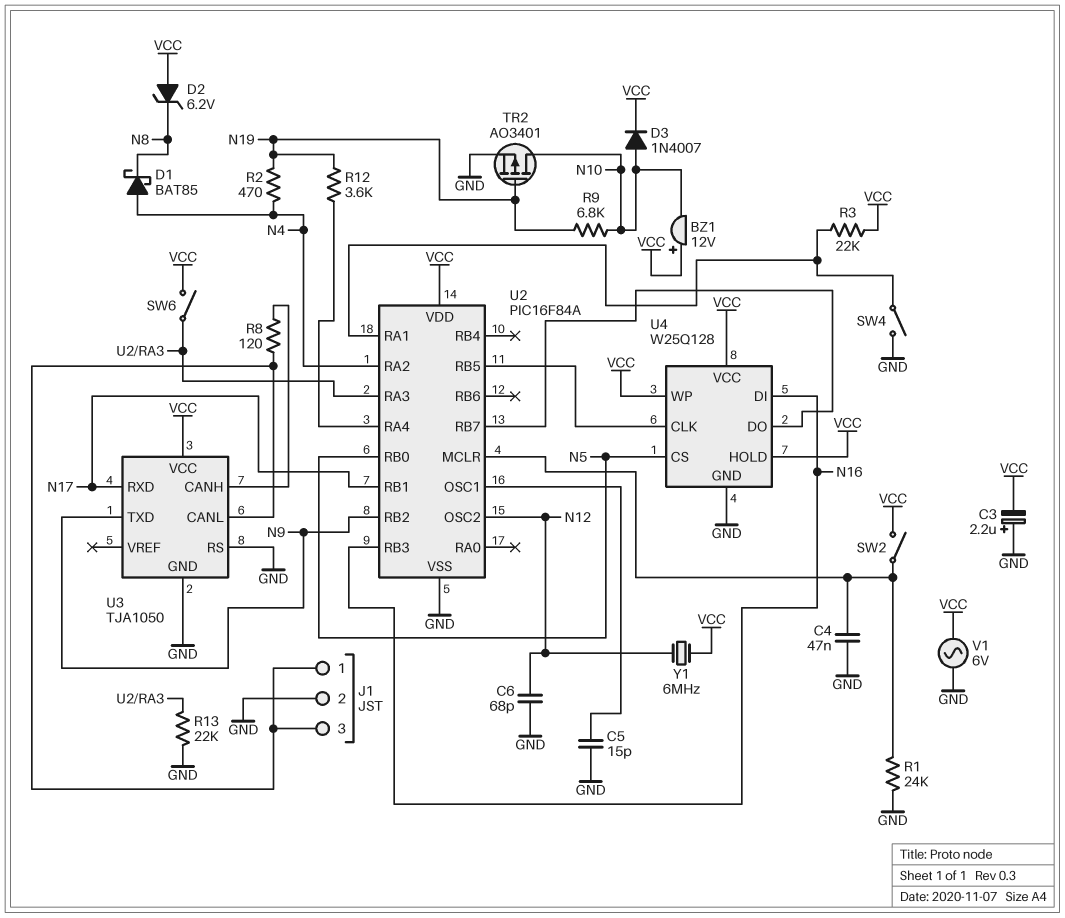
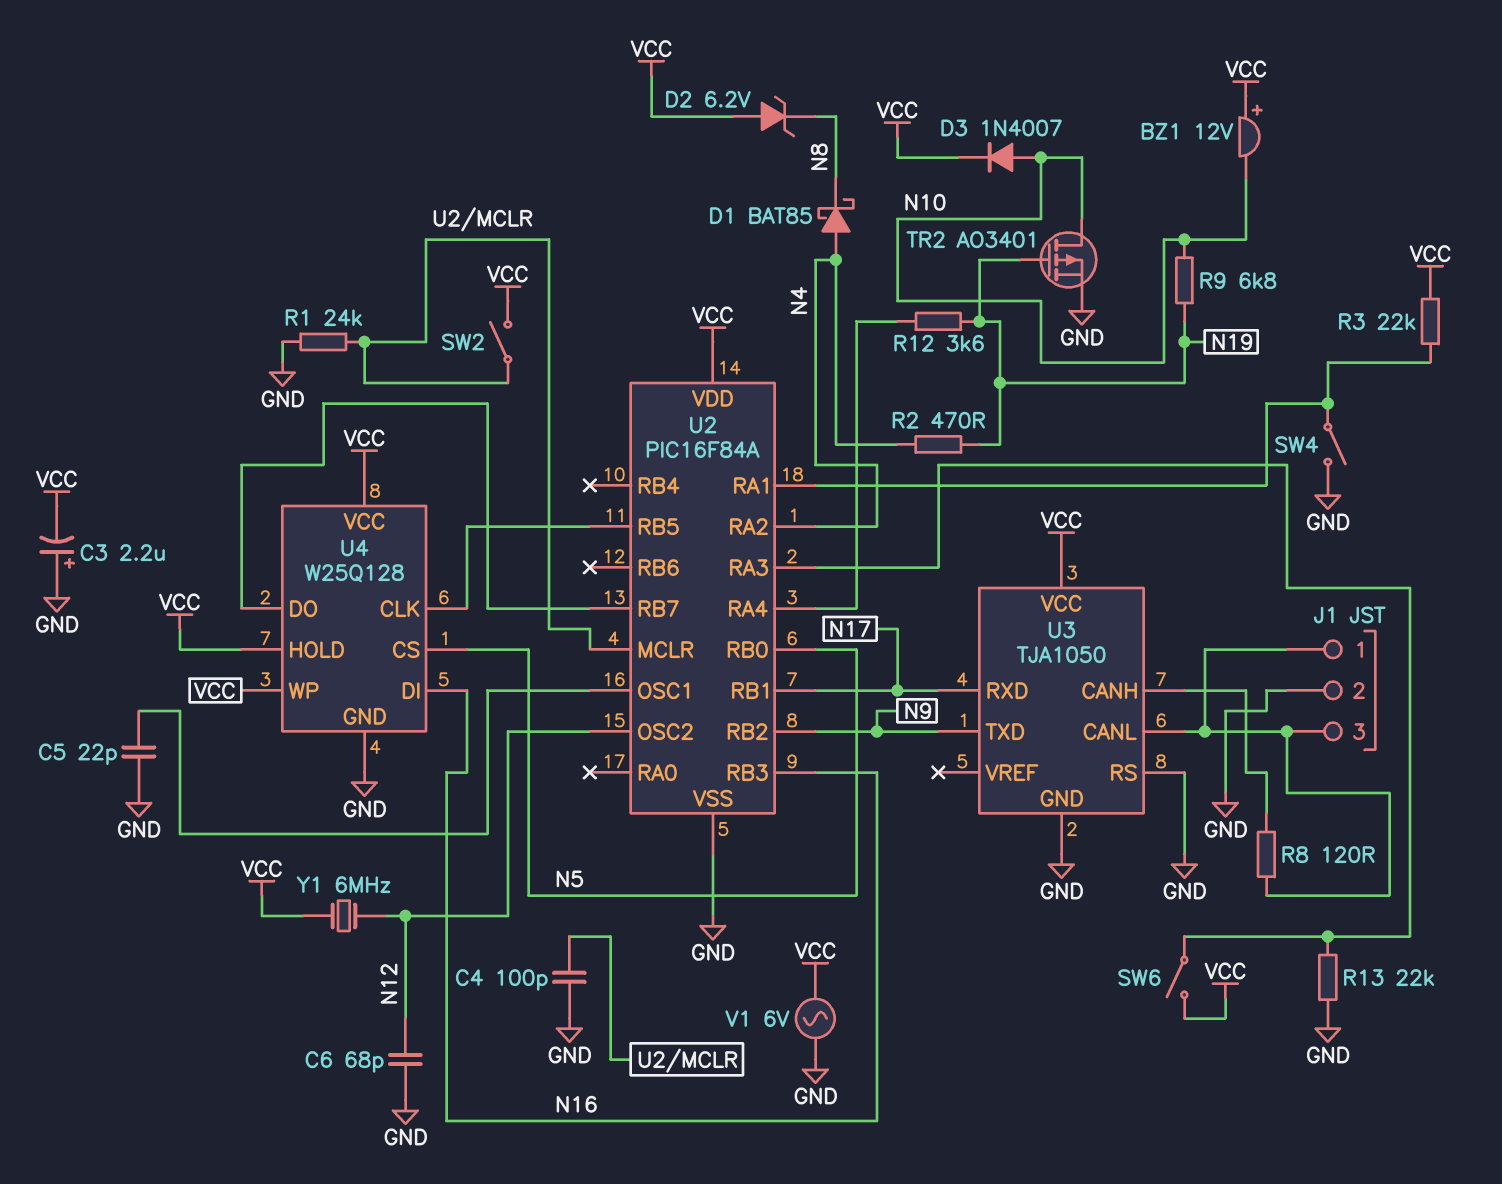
C4: 47nF (GND, U2/MCLR) -> 100pF (GND, U2/MCLR)
C5: 15pF (GND, U2/OSC1) -> 22pF (GND, U2/OSC1)

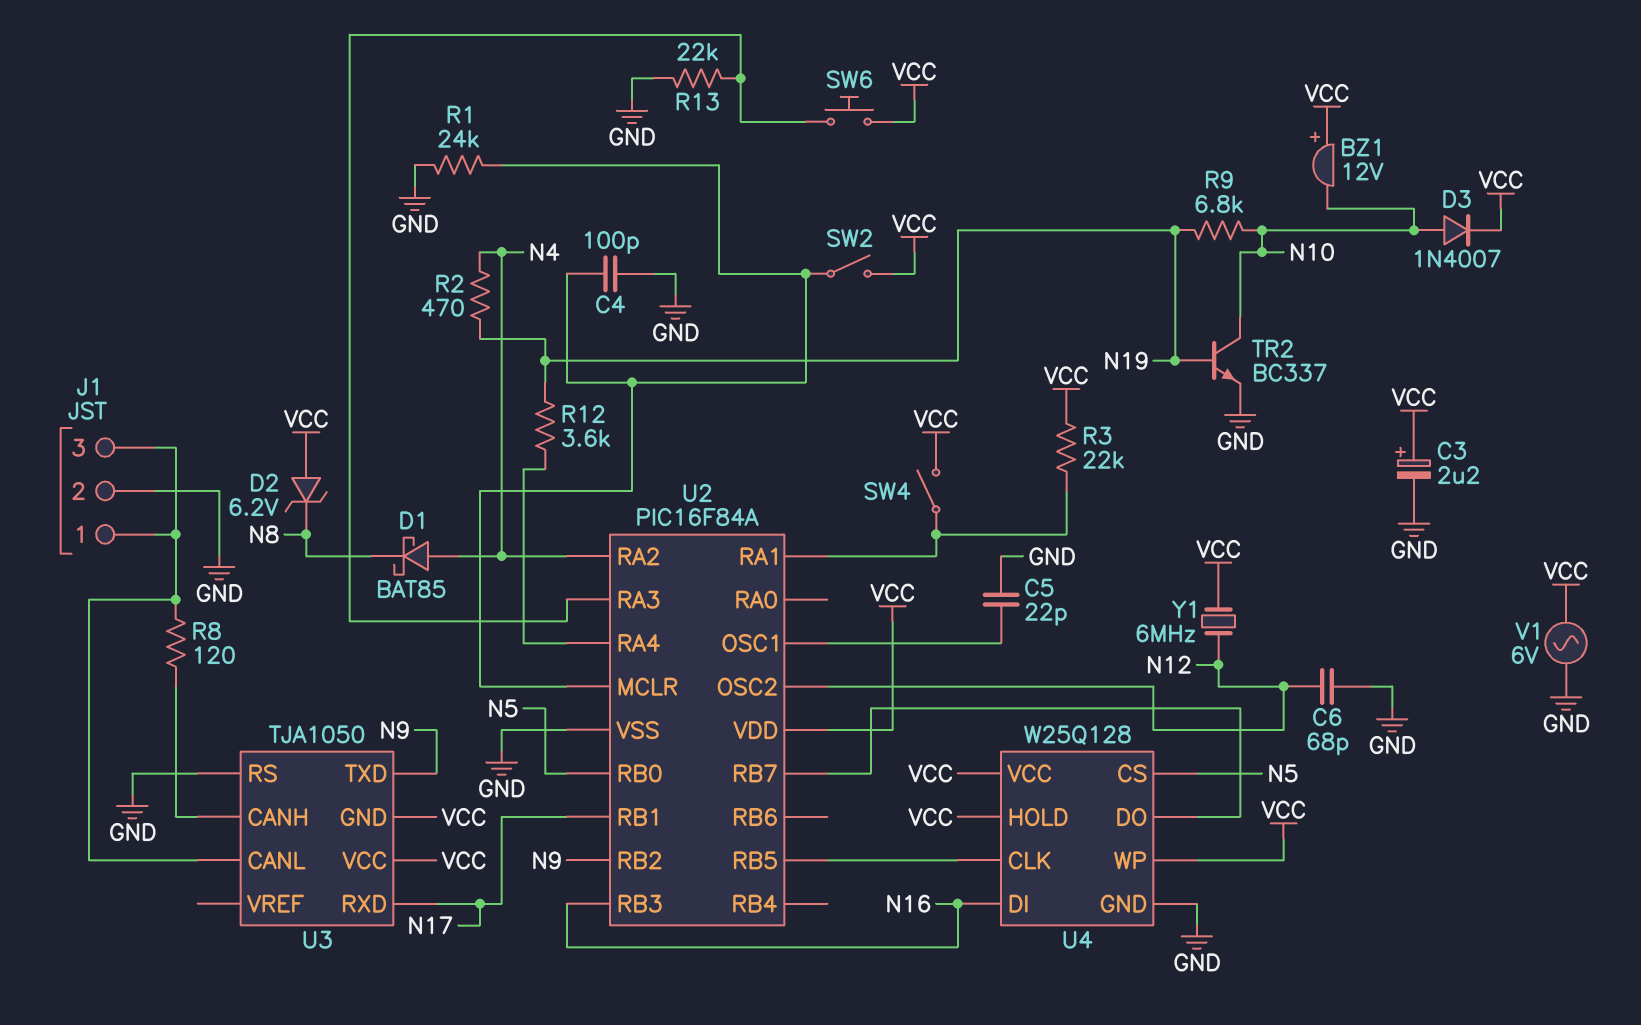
C3: 2.2uF (plus GND, minus VCC) -> 2.2uF (plus VCC, minus GND)
SW4: switch (GND, U2/RA1) -> switch (U2/RA1, VCC)
SW6: switch (U2/RA3, VCC) -> button (U2/RA3, VCC)
TR2: PMOS AO3401 (G N19, D N10, S GND) -> NPN BC337 (B N19, C N10, E GND)
U3 pin GND: GND -> VCC

